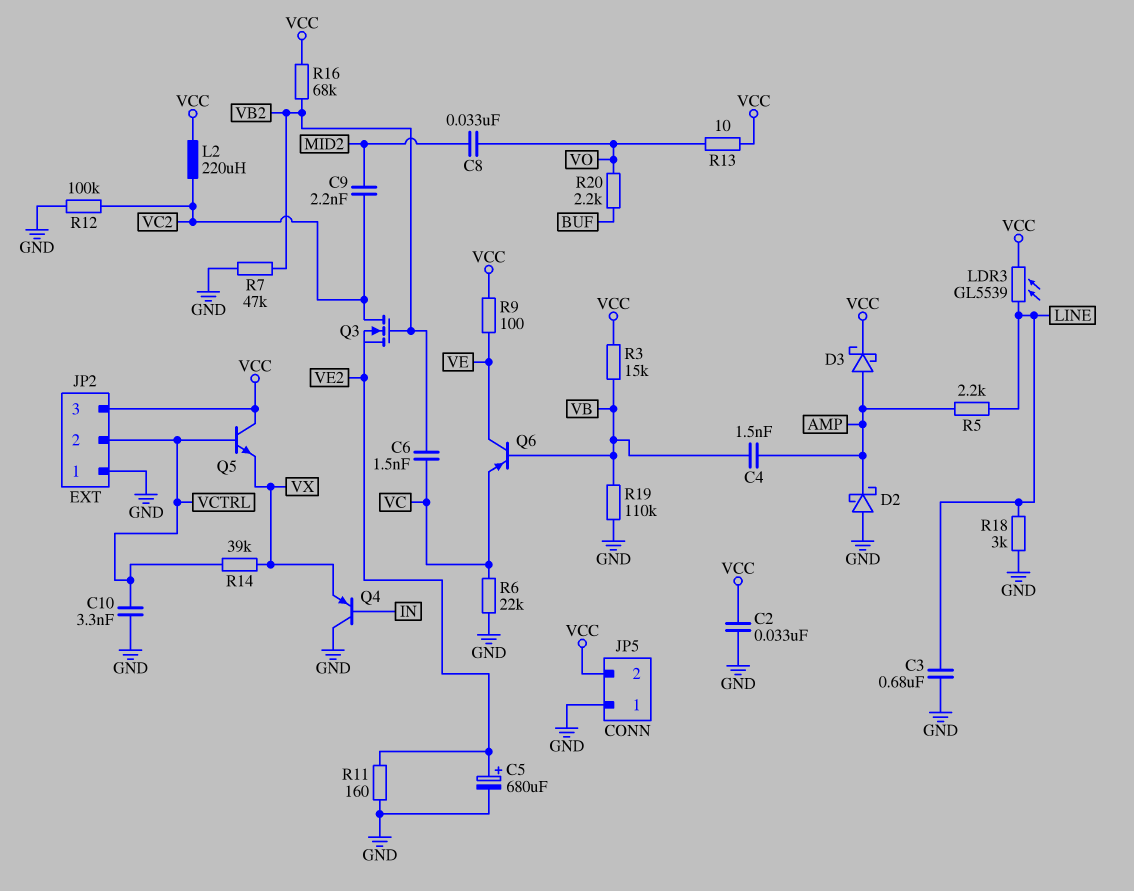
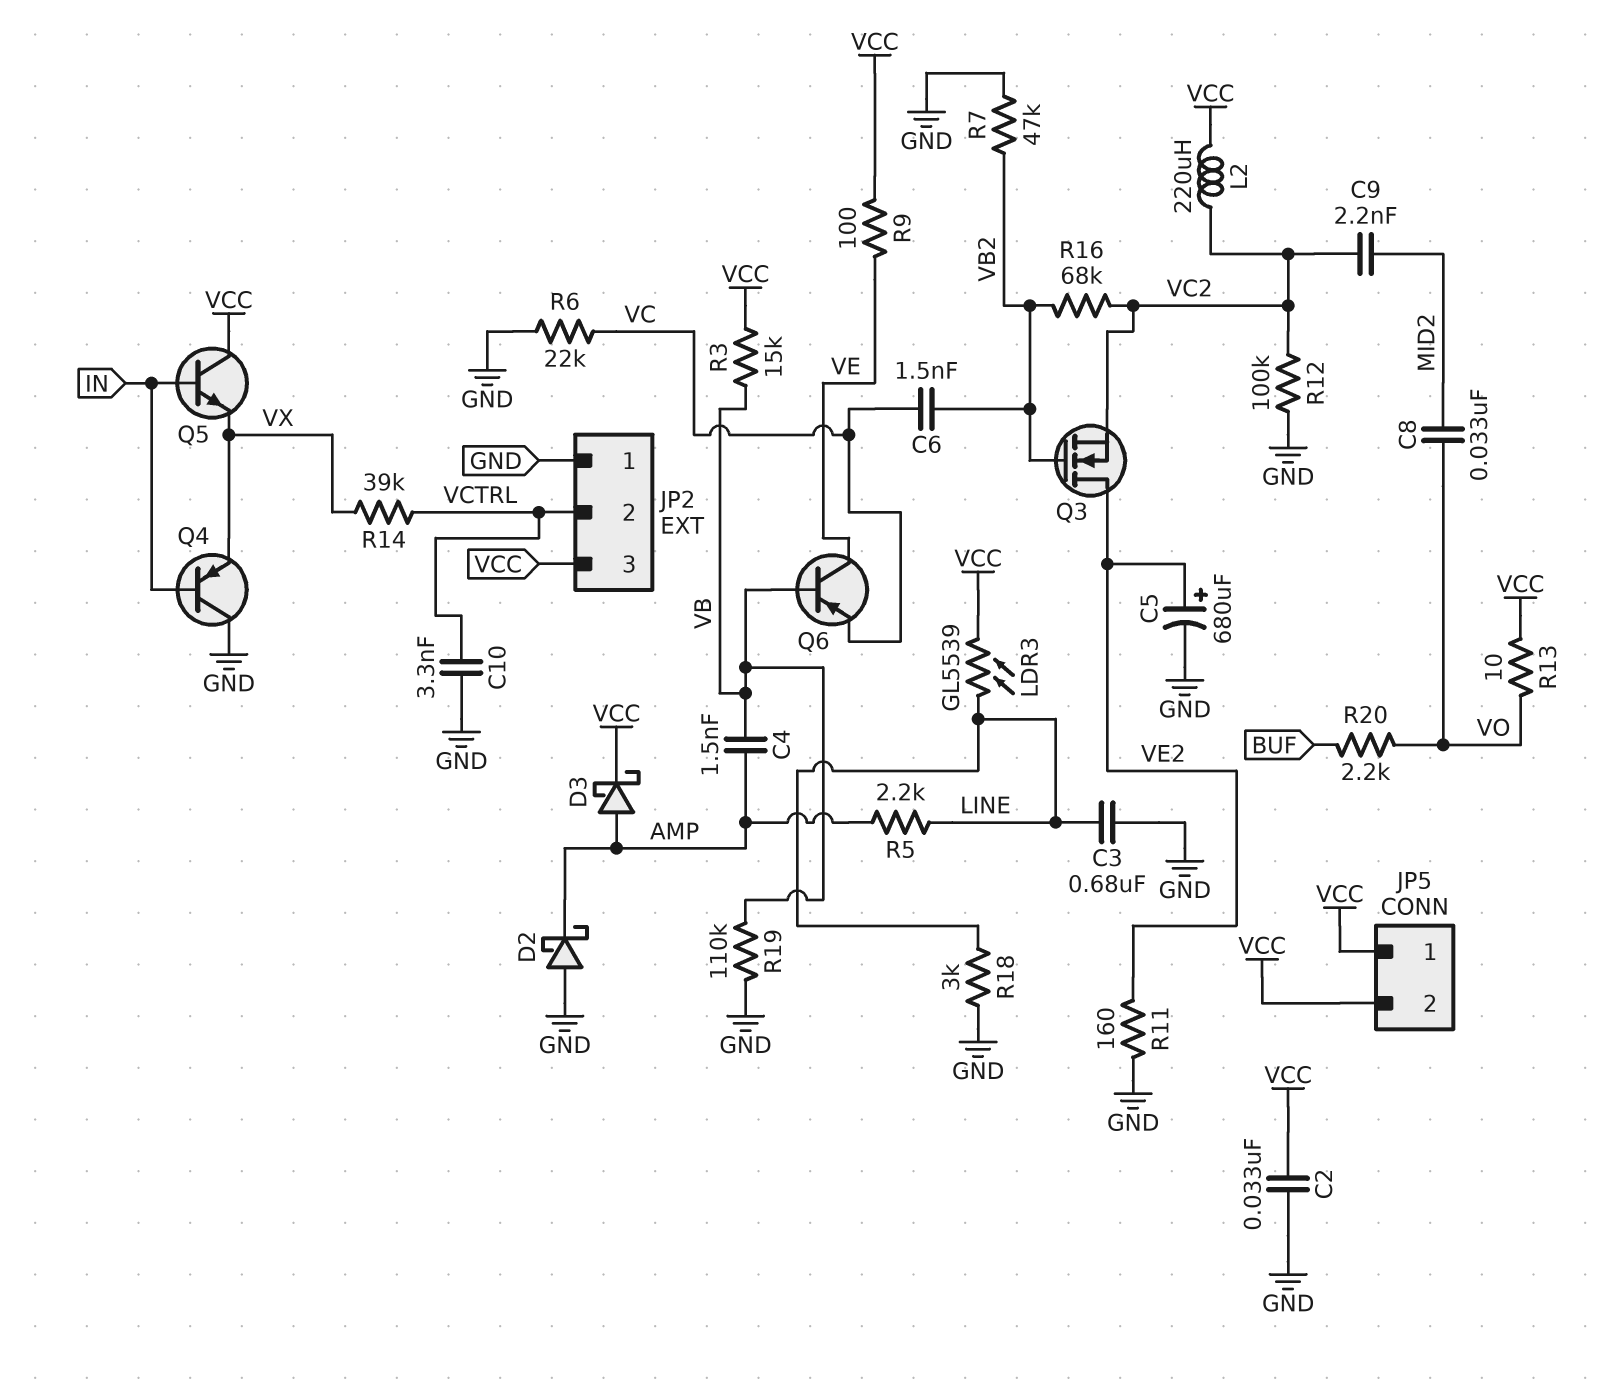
JP5 pin 1: GND -> VCC
Q3: NMOS (G VB2, D VC2, S VE2) -> NMOS (G VB2, D VE2, S VC2)
Q5: NPN (B VCTRL, C VCC, E VX) -> NPN (B IN, C VCC, E VX)
R16: 68k (VB2, VCC) -> 68k (VB2, VC2)

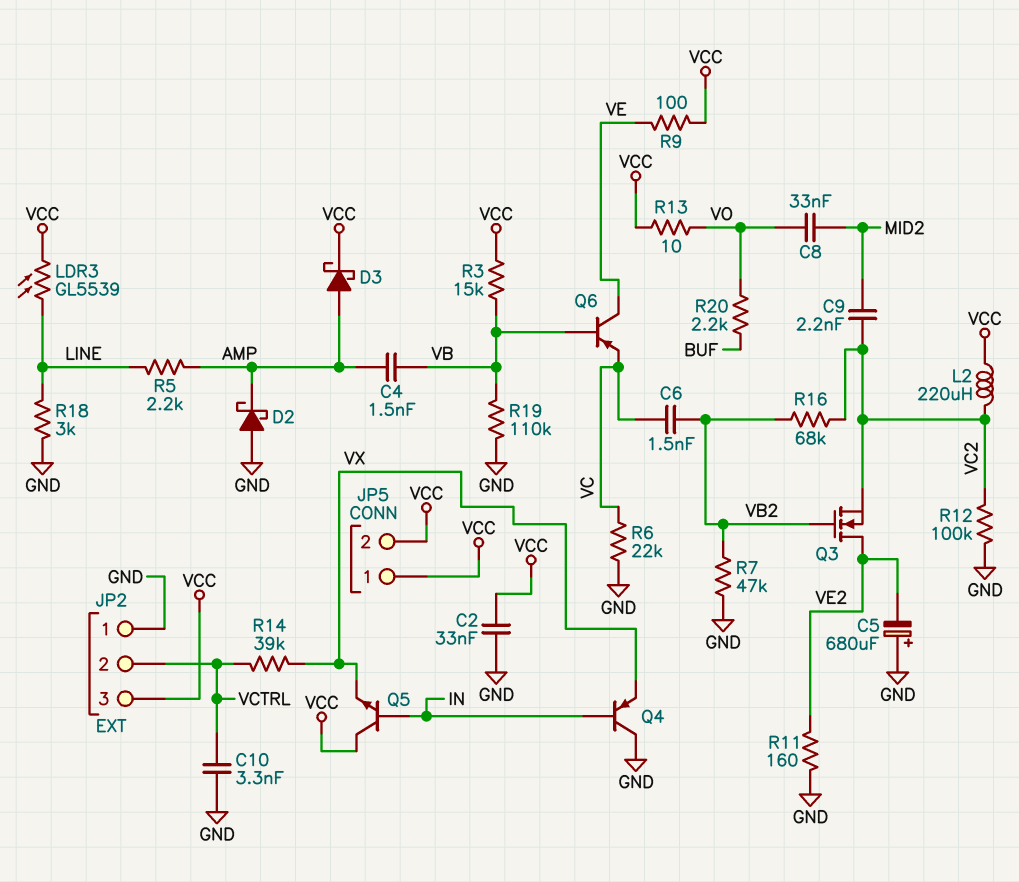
C3: 680nF (GND, LINE) -> none
C5: 680uF (plus VE2, minus GND) -> 680uF (plus GND, minus VE2)

